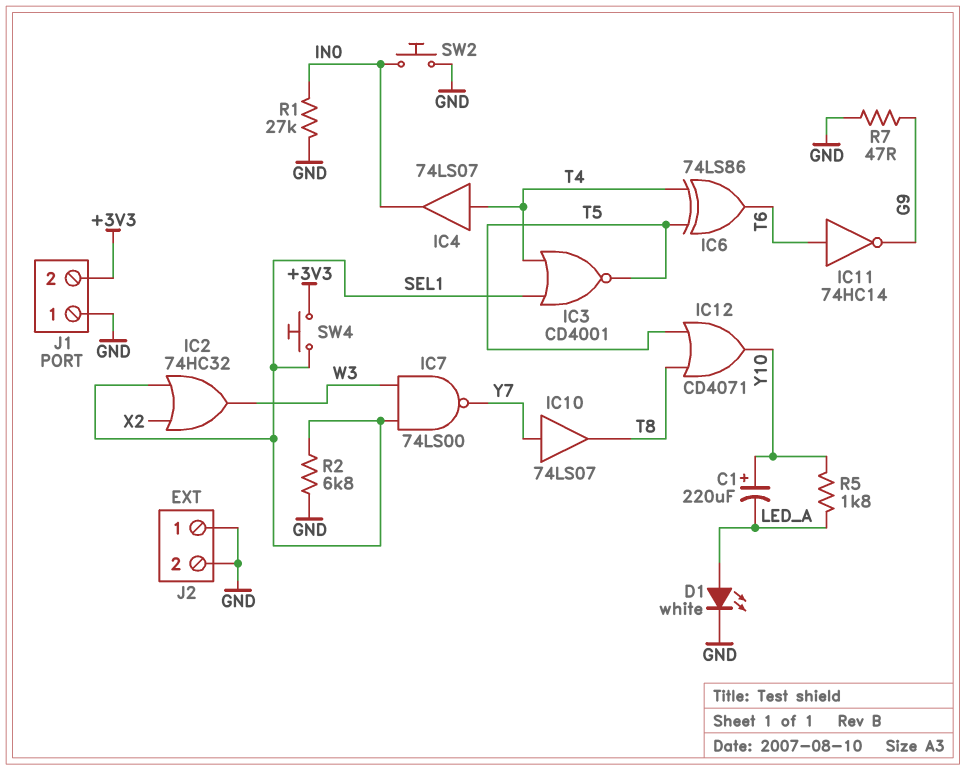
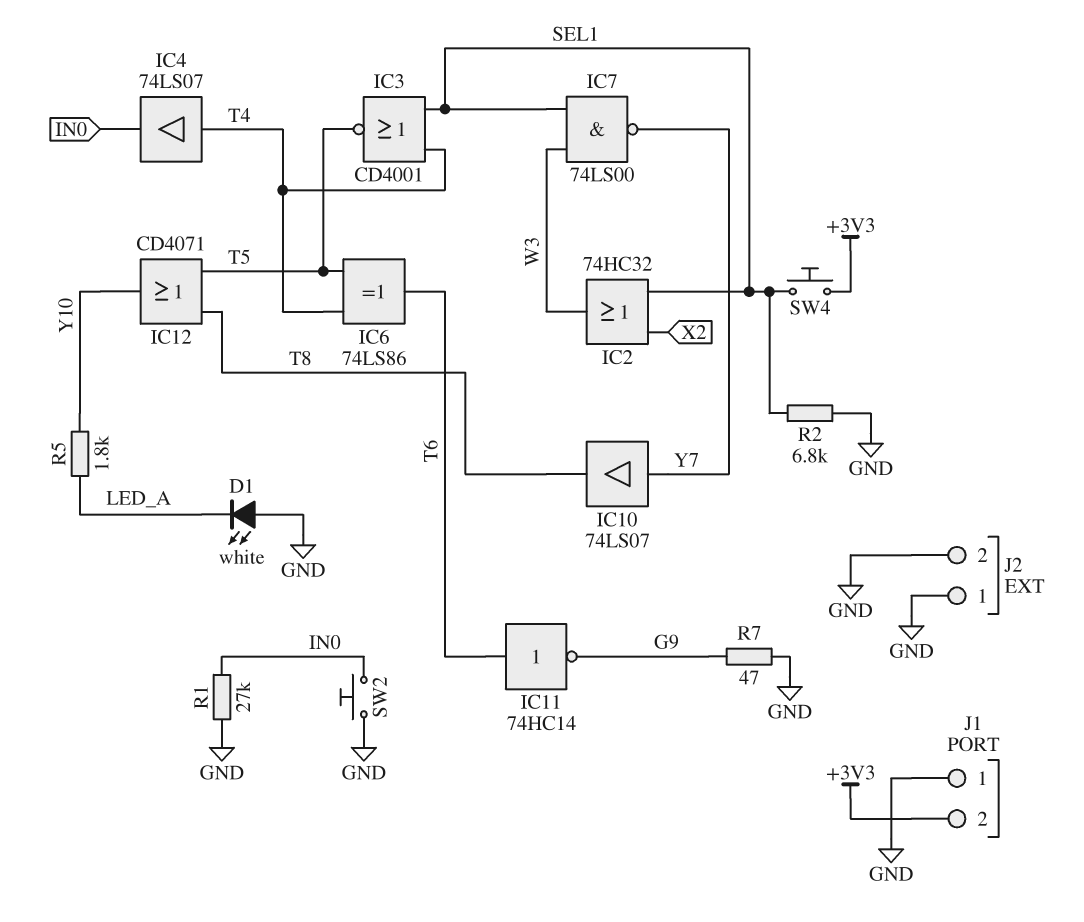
C1: 220uF (plus Y10, minus LED_A) -> none
D1: LED white (A LED_A, K GND) -> LED white (A GND, K LED_A)

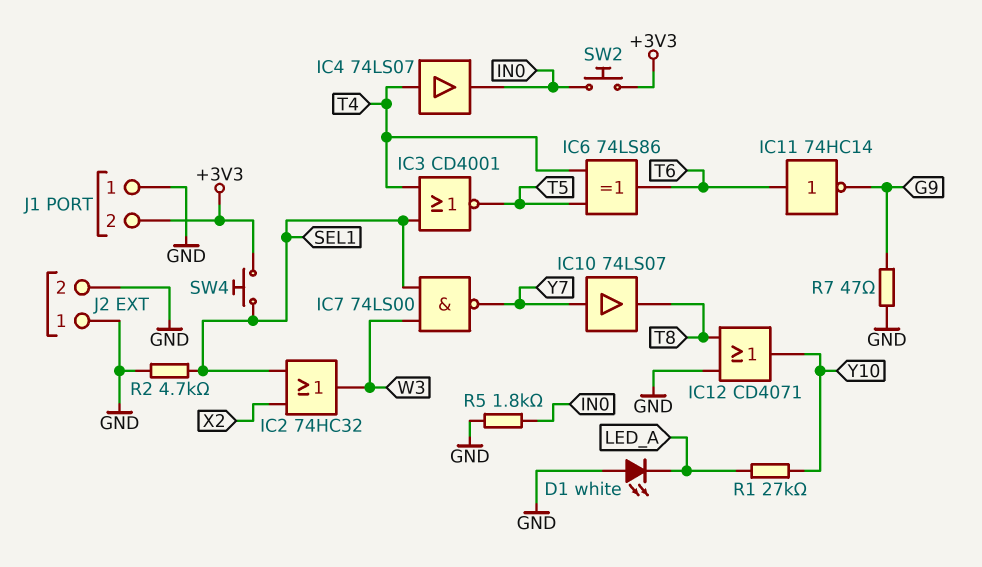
IC12: OR CD4071 (in T5, in T8, out Y10) -> OR CD4071 (in GND, in T8, out Y10)
R1: 27k (GND, IN0) -> 27k (LED_A, Y10)
R2: 6.8k (GND, SEL1) -> 4.7k (GND, SEL1)
R5: 1.8k (LED_A, Y10) -> 1.8k (GND, IN0)
SW2: button (GND, IN0) -> button (+3V3, IN0)

